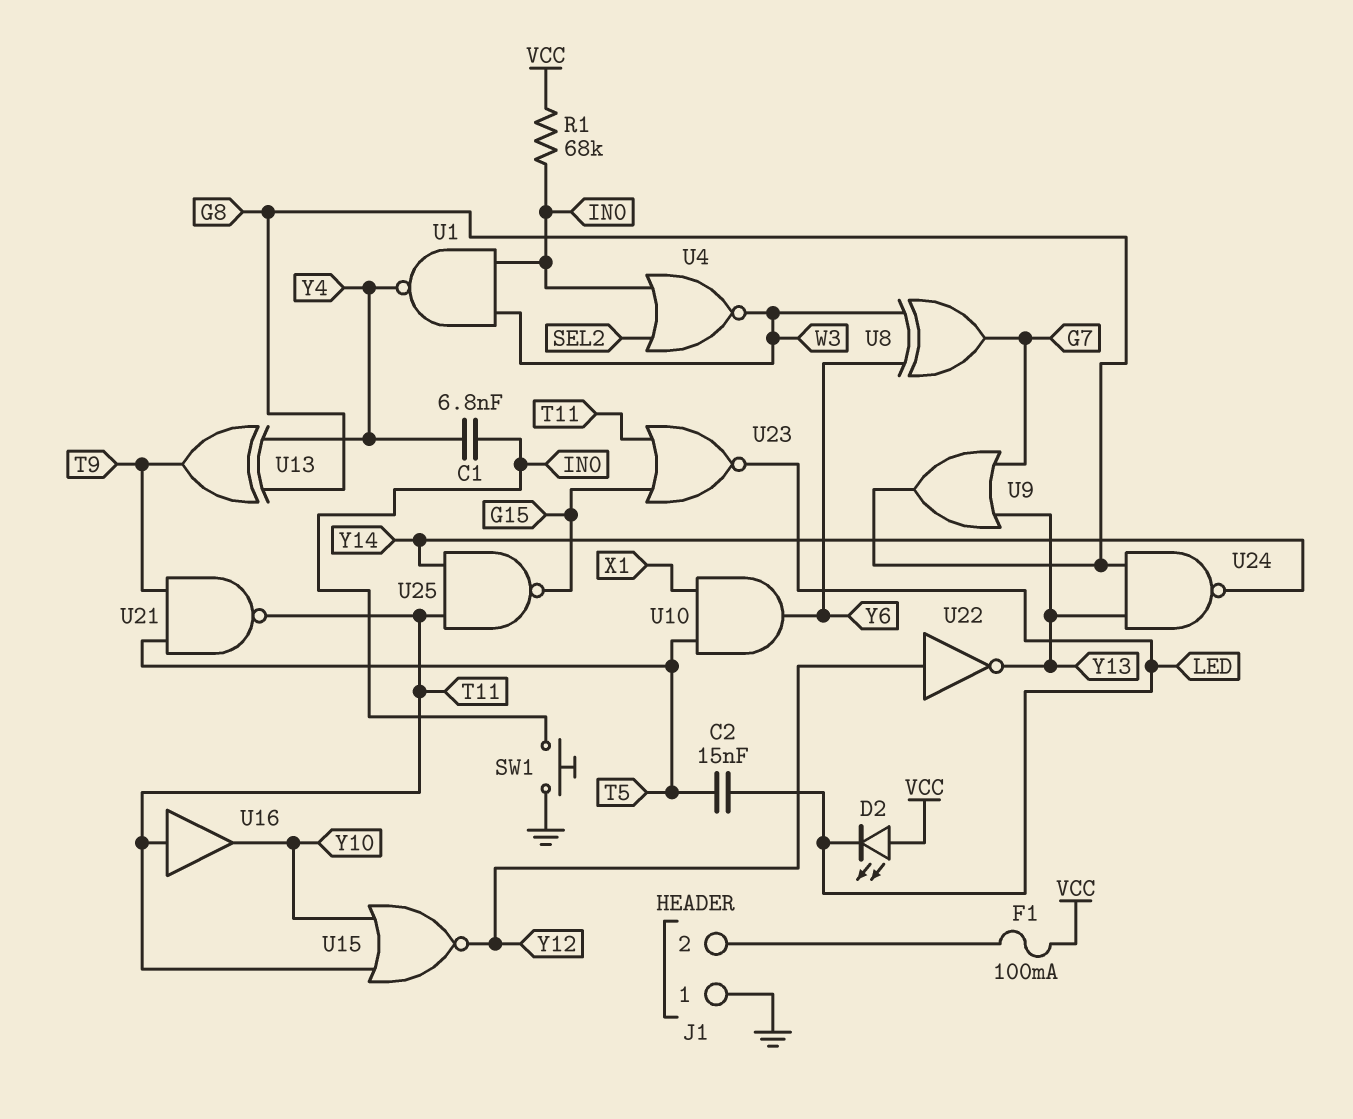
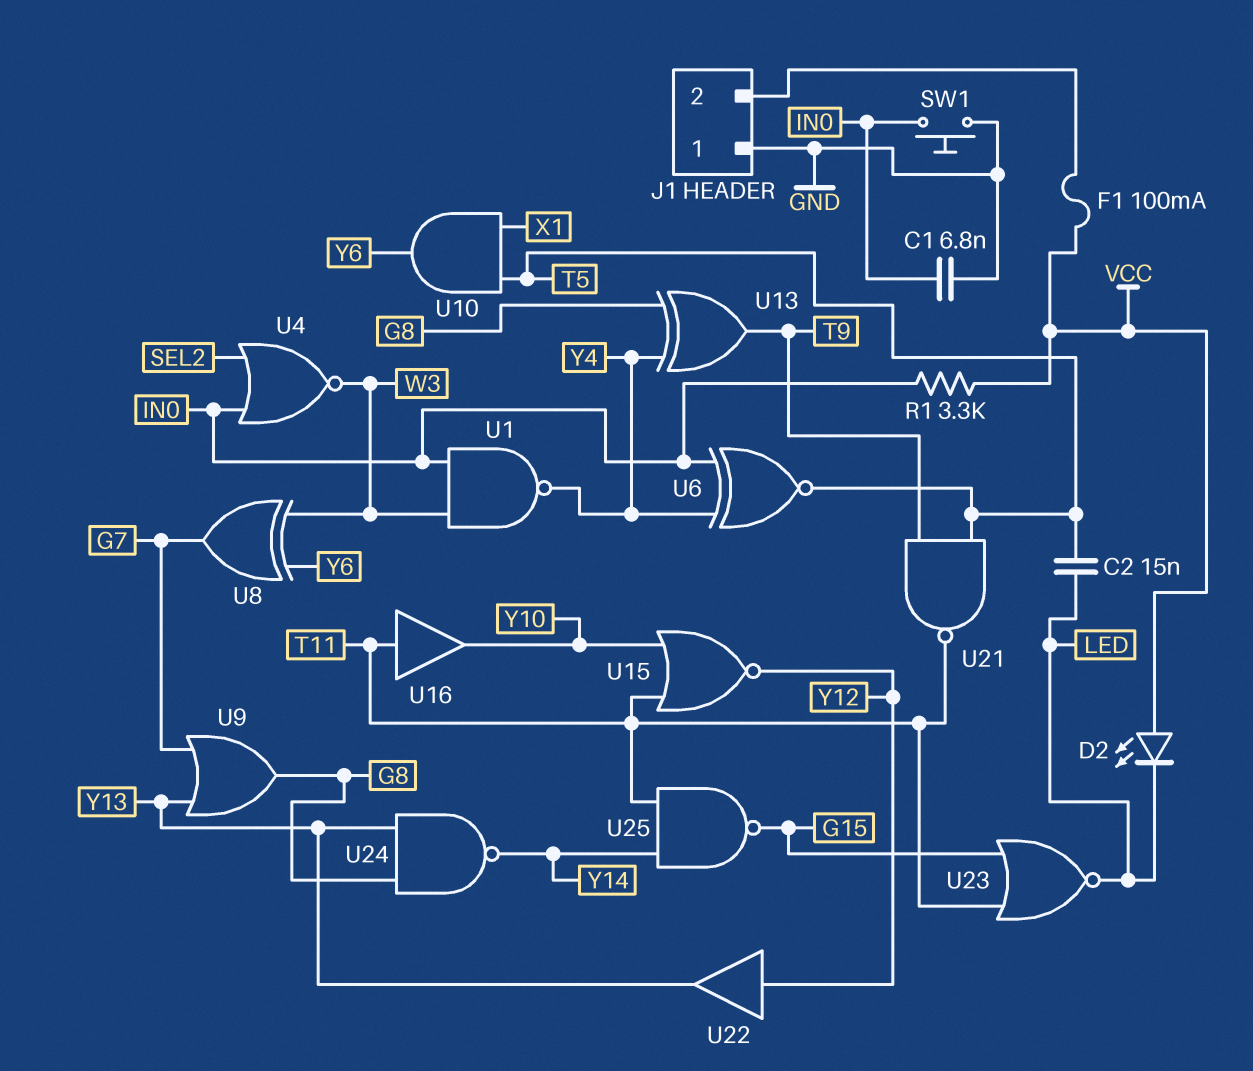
C1: 6.8nF (IN0, Y4) -> 6.8nF (GND, IN0)
R1: 68k (IN0, VCC) -> 3.3k (IN0, VCC)
U6: none -> XNOR (in IN0, in Y4, out T5)
U22: NOT (in Y12, out Y13) -> buffer (in Y12, out Y13)

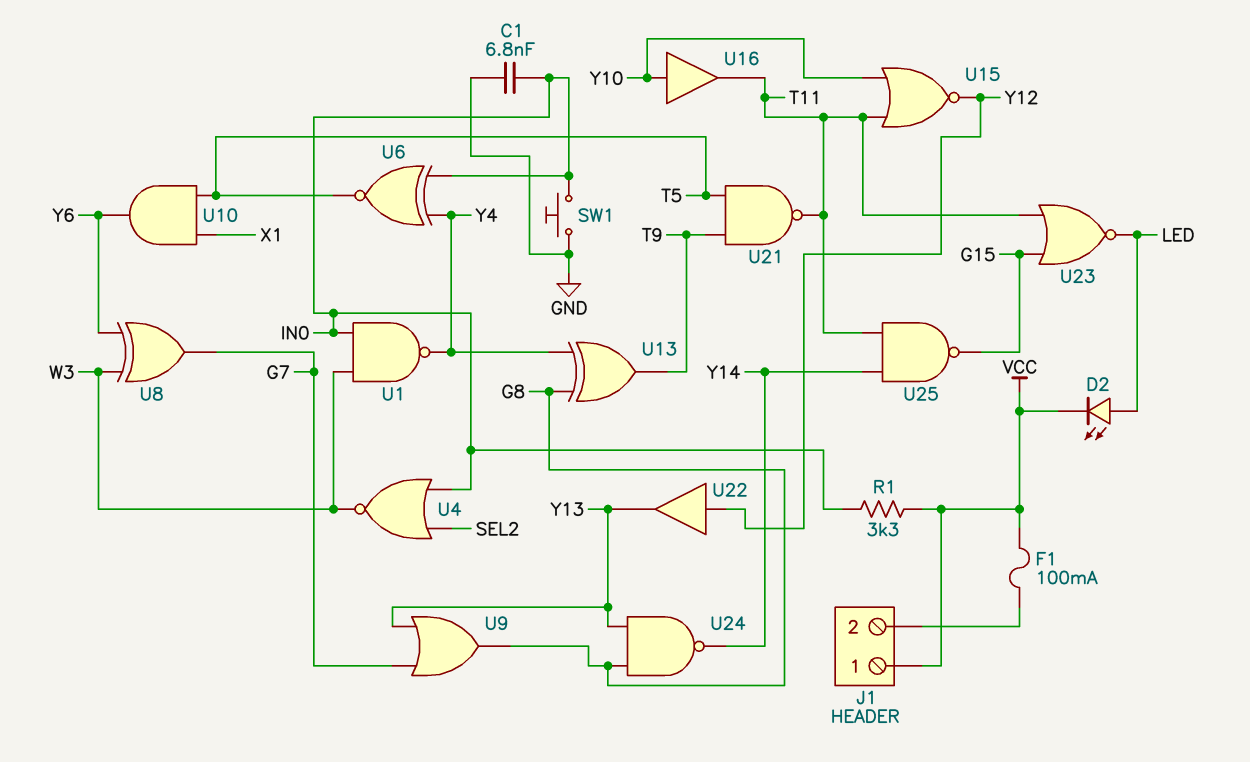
C2: 15nF (LED, T5) -> none
D2: LED (A VCC, K LED) -> LED (A LED, K VCC)
J1 pin 1: GND -> VCC
U16: buffer (in T11, out Y10) -> buffer (in Y10, out T11)

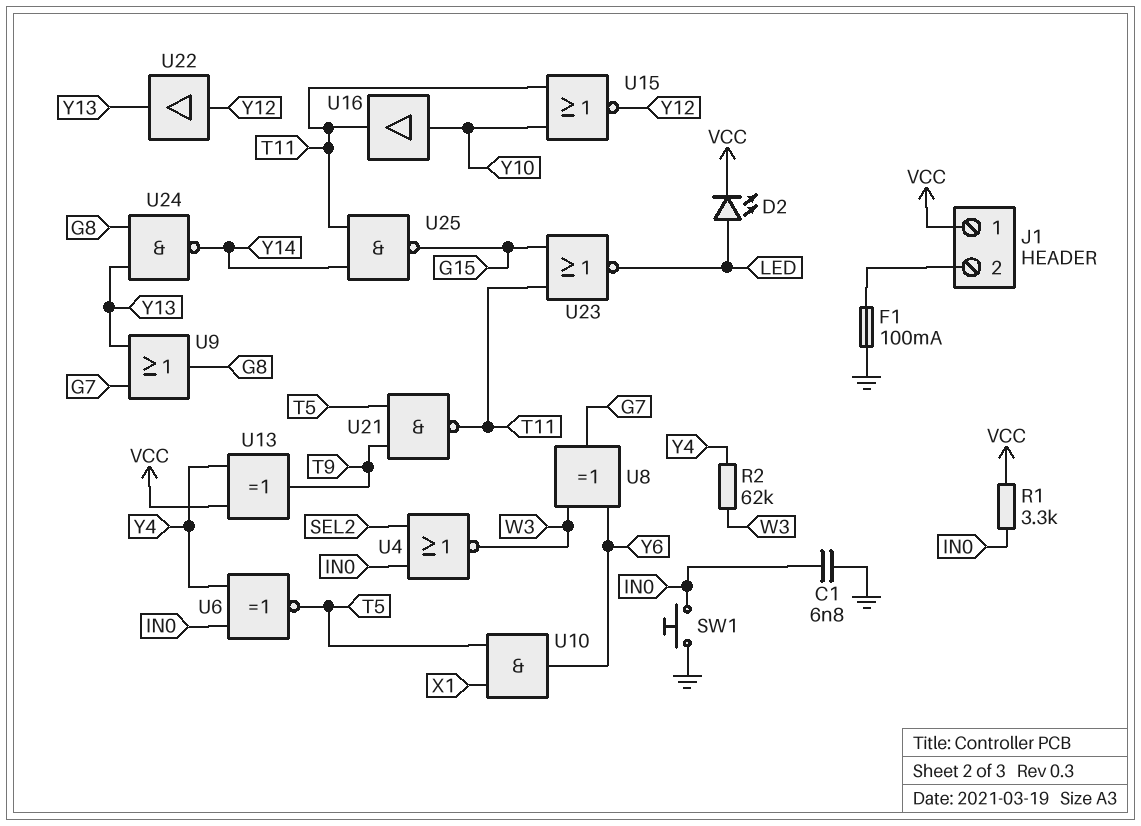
F1: 100mA (J1/2, VCC) -> 100mA (GND, J1/2)
R2: none -> 62k (W3, Y4)
U1: NAND (in IN0, in W3, out Y4) -> none
U13: XOR (in G8, in Y4, out T9) -> XOR (in VCC, in Y4, out T9)

